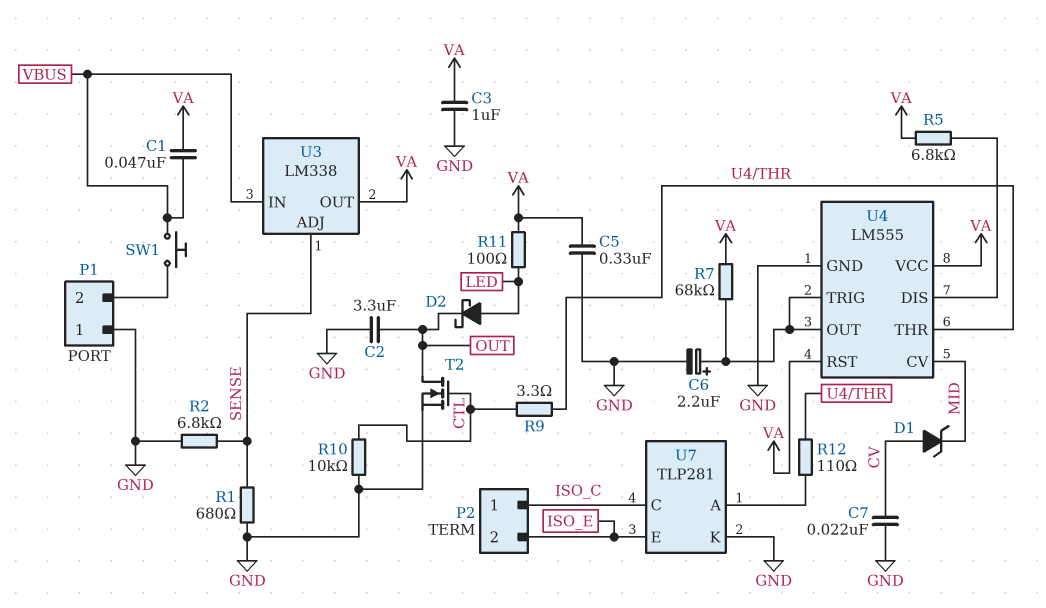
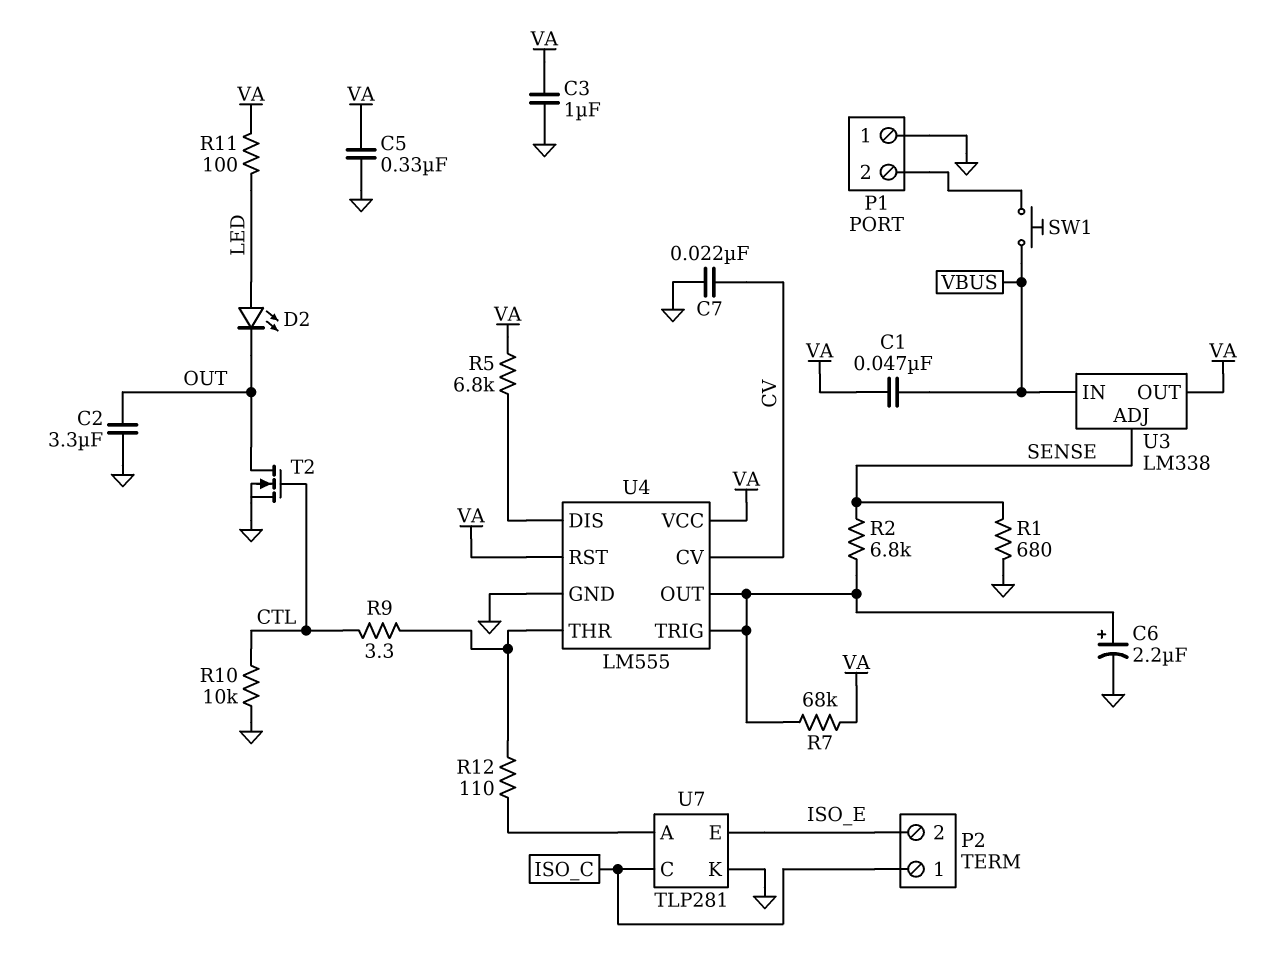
D1: zener (A CV, K MID) -> none
D2: schottky (A LED, K OUT) -> LED (A LED, K OUT)
R2: 6.8k (GND, SENSE) -> 6.8k (SENSE, U4/OUT)
U4 pin CV: MID -> CV

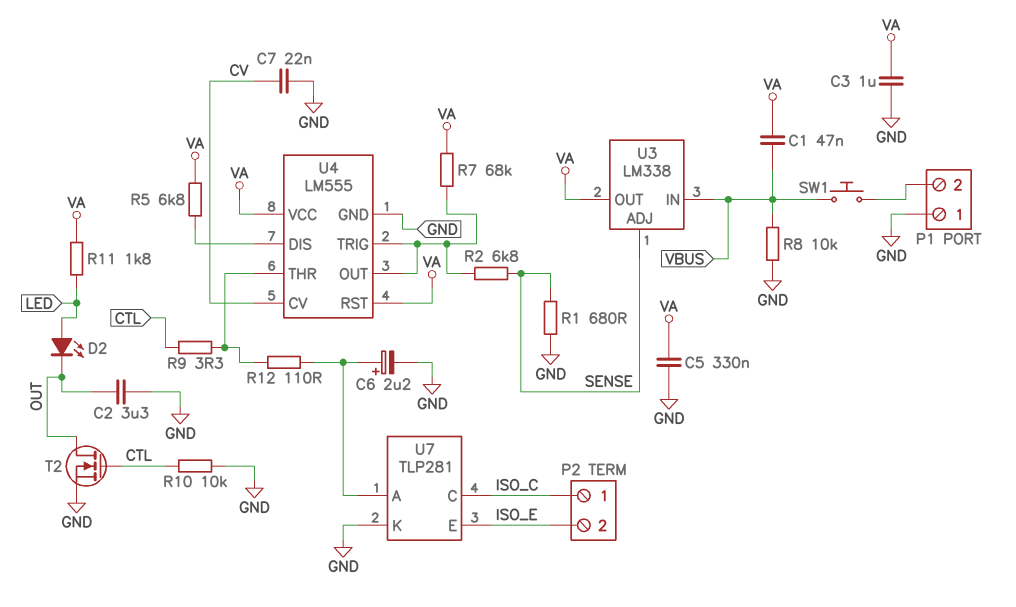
C6: 2.2uF (plus U4/OUT, minus GND) -> 2.2uF (plus U7/A, minus GND)
R8: none -> 10k (GND, VBUS)
R11: 100 (LED, VA) -> 1.8k (LED, VA)

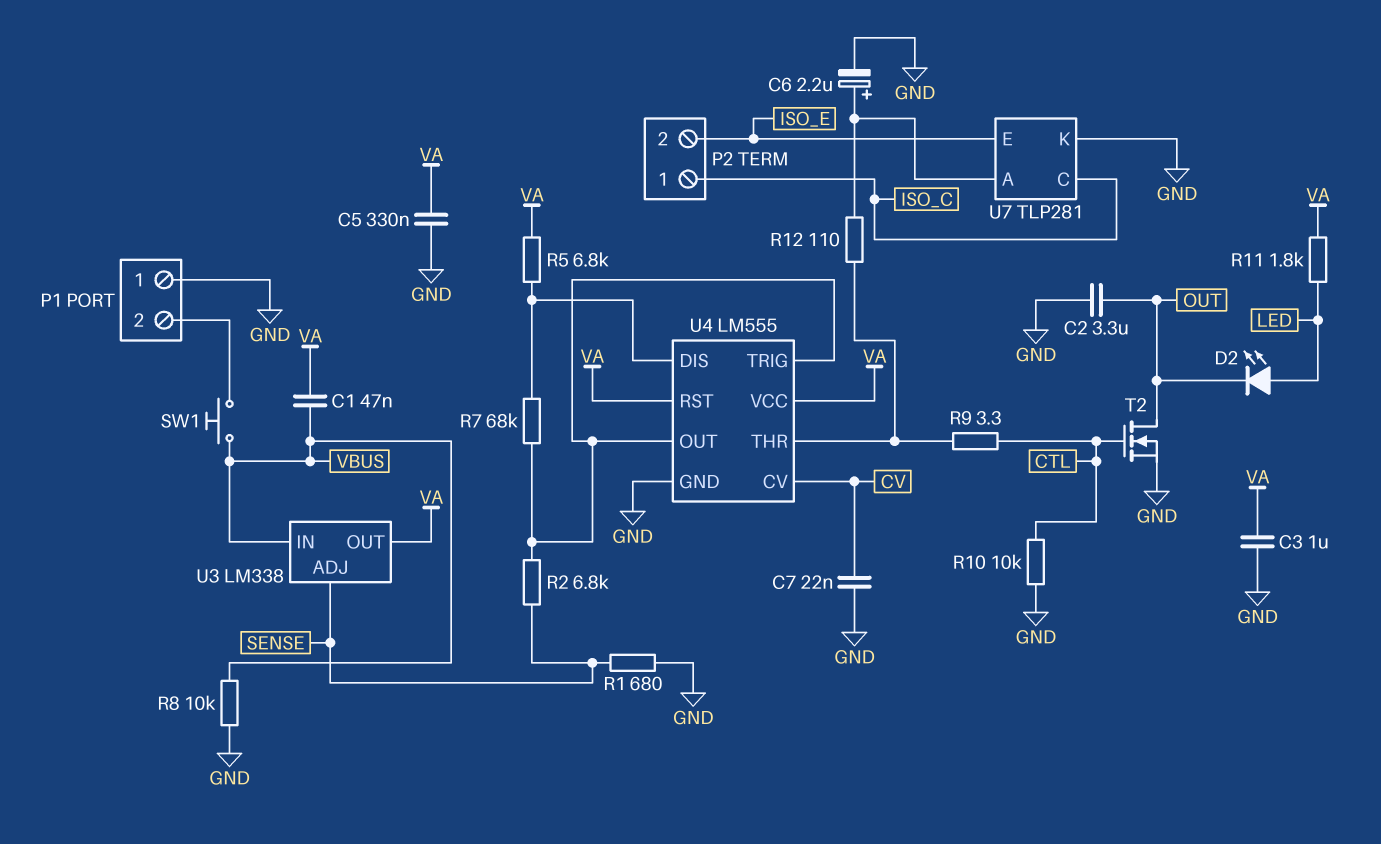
R7: 68k (U4/OUT, VA) -> 68k (U4/DIS, U4/OUT)

